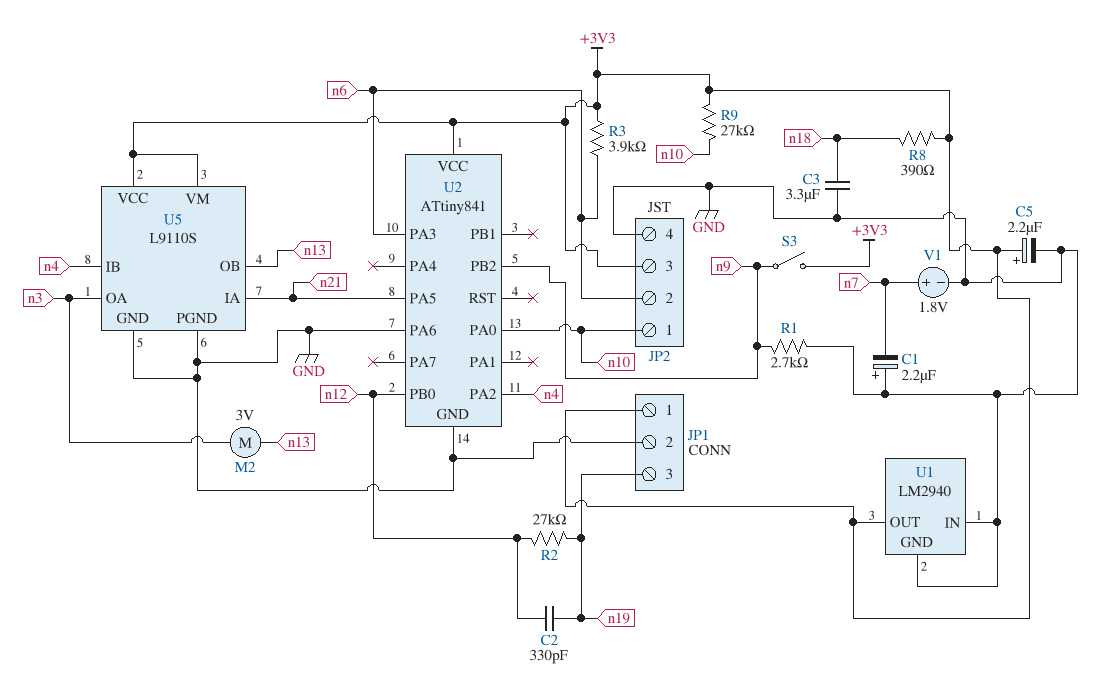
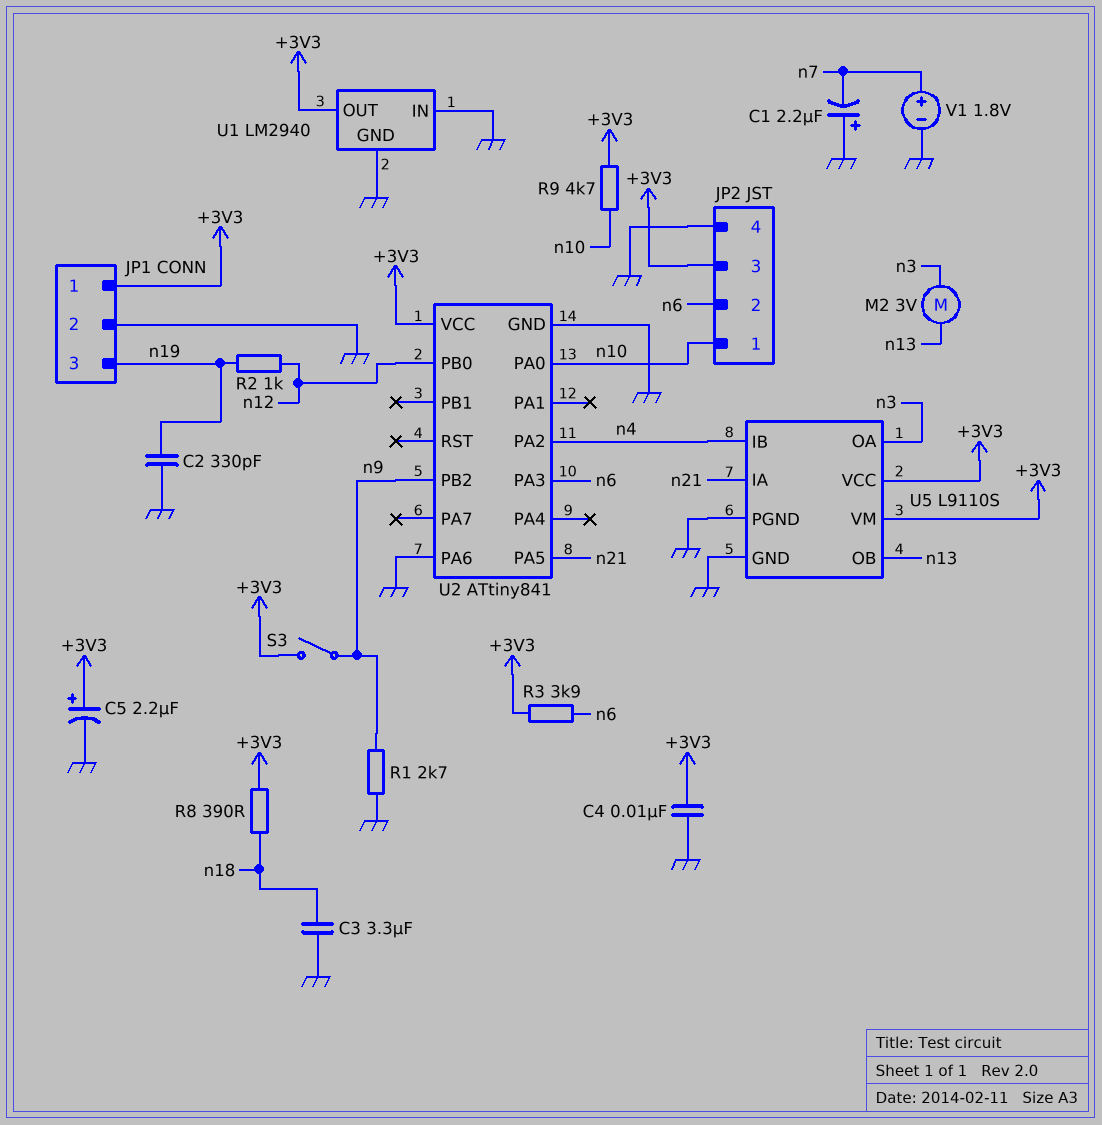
C2: 330pF (n12, n19) -> 330pF (GND, n19)
C4: none -> 10nF (+3V3, GND)
R2: 27k (n12, n19) -> 1k (n12, n19)
R9: 27k (+3V3, n10) -> 4.7k (+3V3, n10)

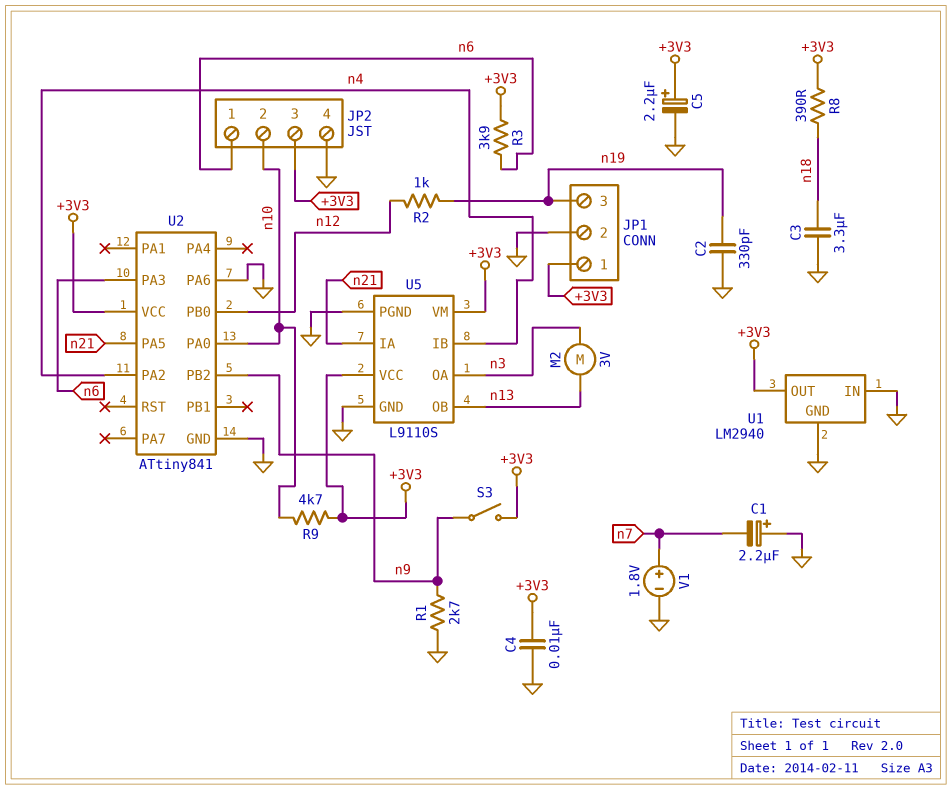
JP2 pin 1: n10 -> n6
JP2 pin 2: n6 -> n10

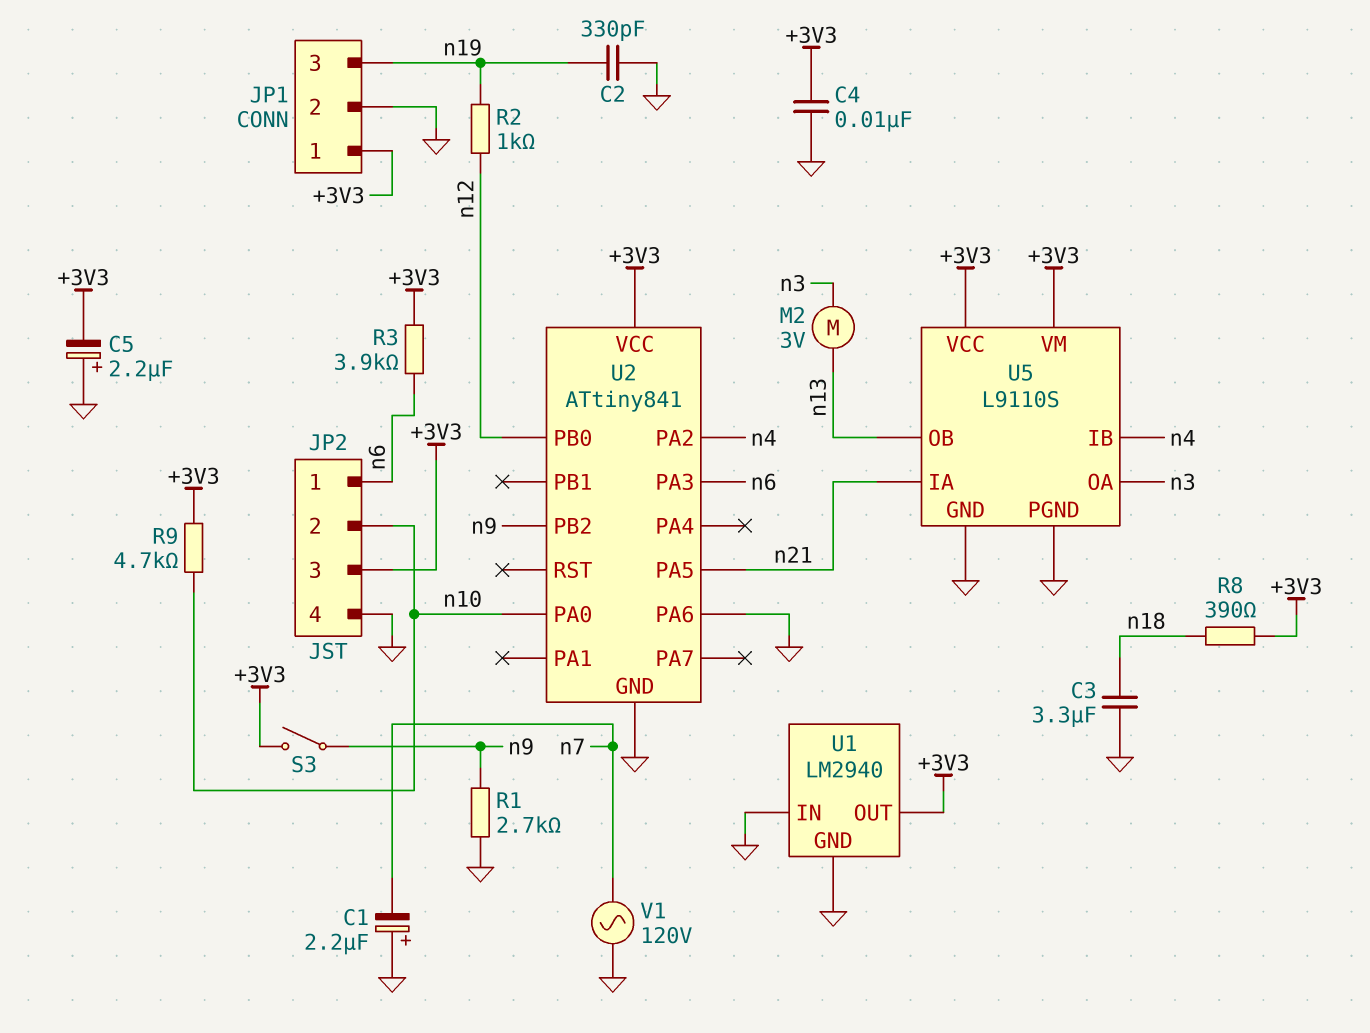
C5: 2.2uF (plus +3V3, minus GND) -> 2.2uF (plus GND, minus +3V3)
V1: 1.8V (plus n7, minus GND) -> AC 120V (GND, n7)

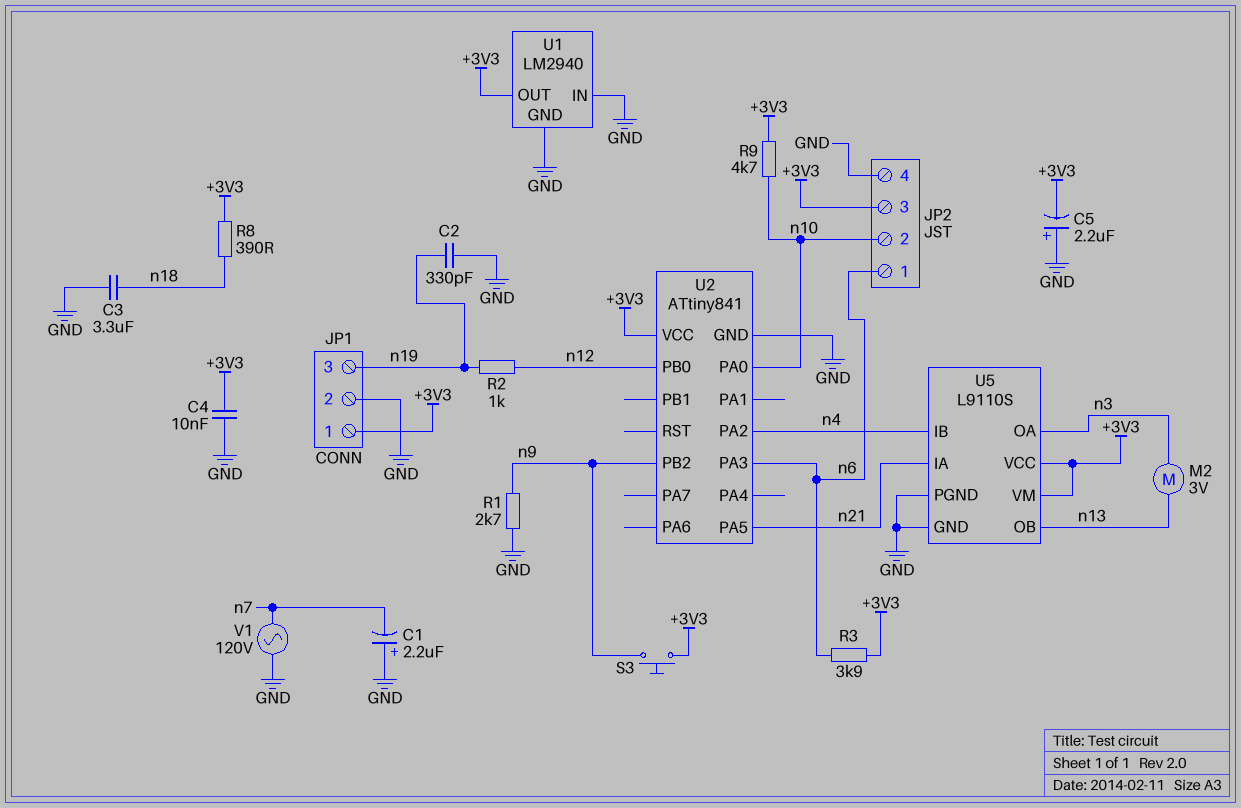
S3: switch (+3V3, n9) -> button (+3V3, n9)
U2 pin PA6: GND -> none

